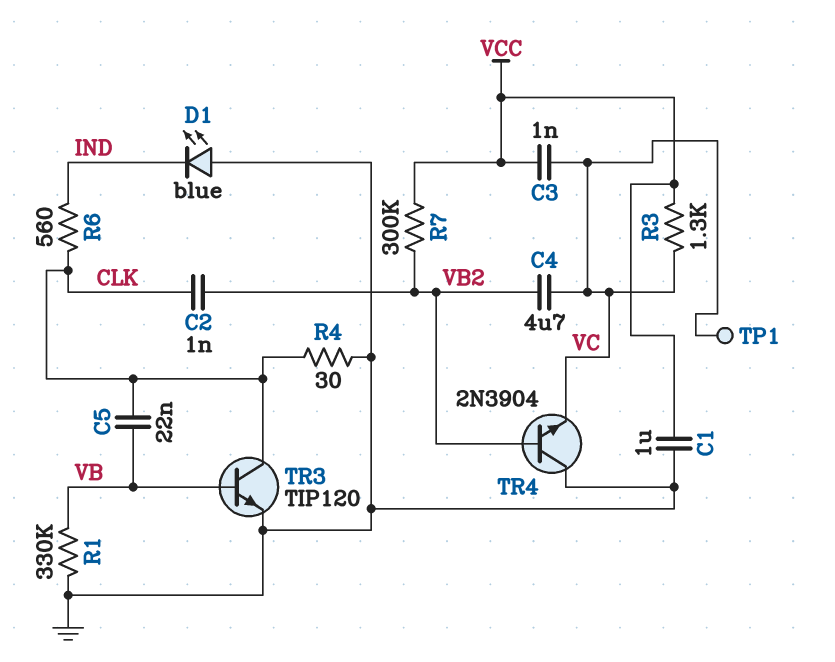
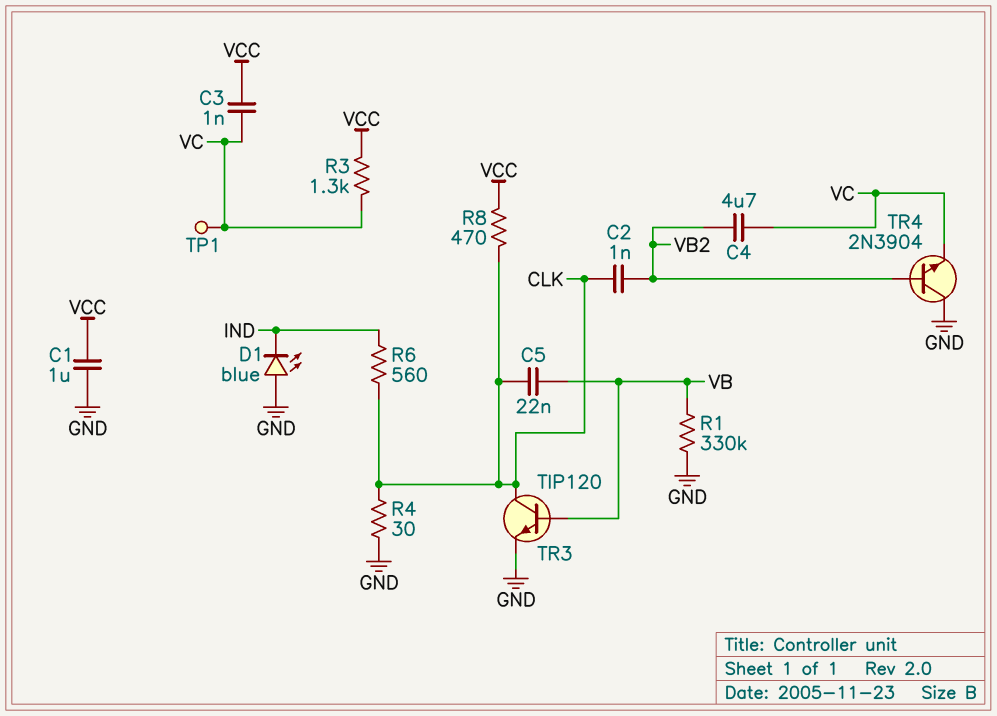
R7: 300k (VB2, VCC) -> none
R8: none -> 470 (CLK, VCC)

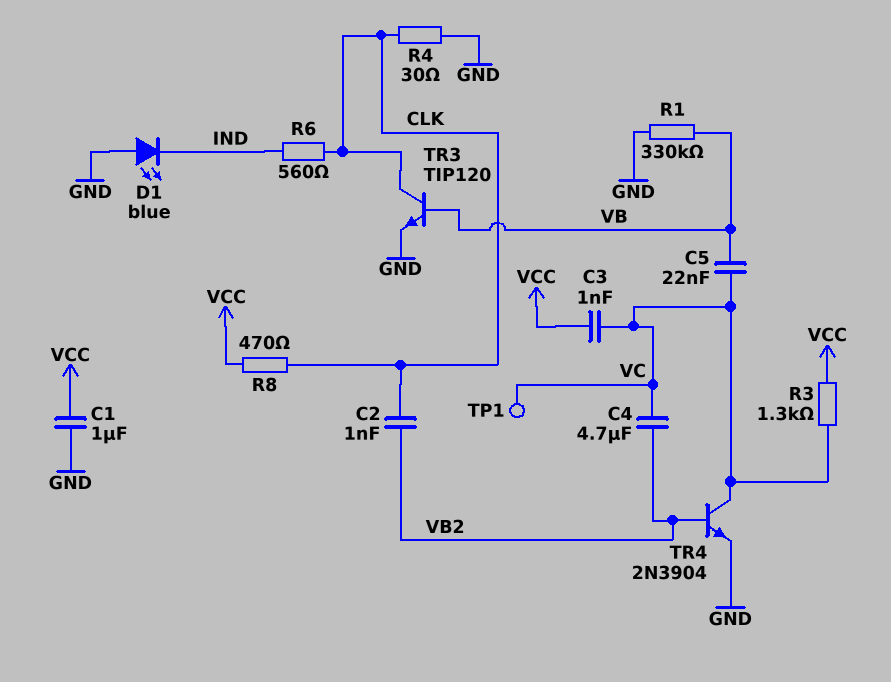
C5: 22nF (CLK, VB) -> 22nF (VB, VC)
TR4: NPN 2N3904 (B VB2, C GND, E VC) -> NPN 2N3904 (B VB2, C VC, E GND)

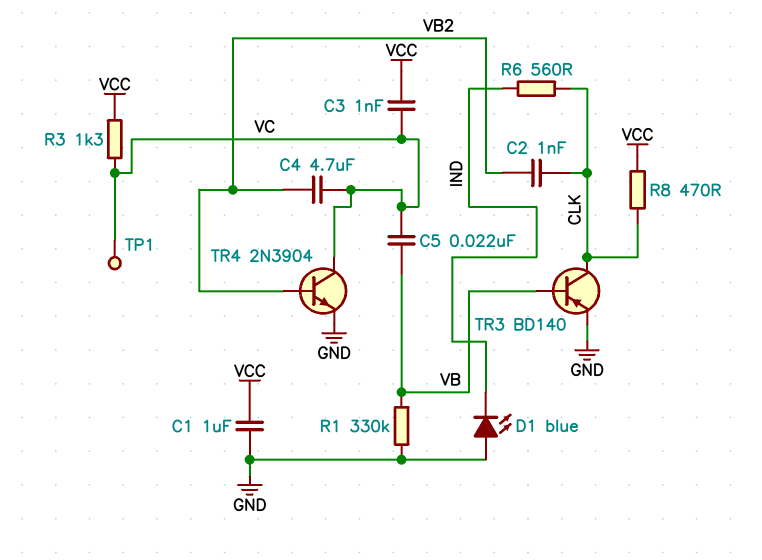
R4: 30 (CLK, GND) -> none
TR3: NPN TIP120 (B VB, C CLK, E GND) -> PNP BD140 (B VB, C CLK, E GND)

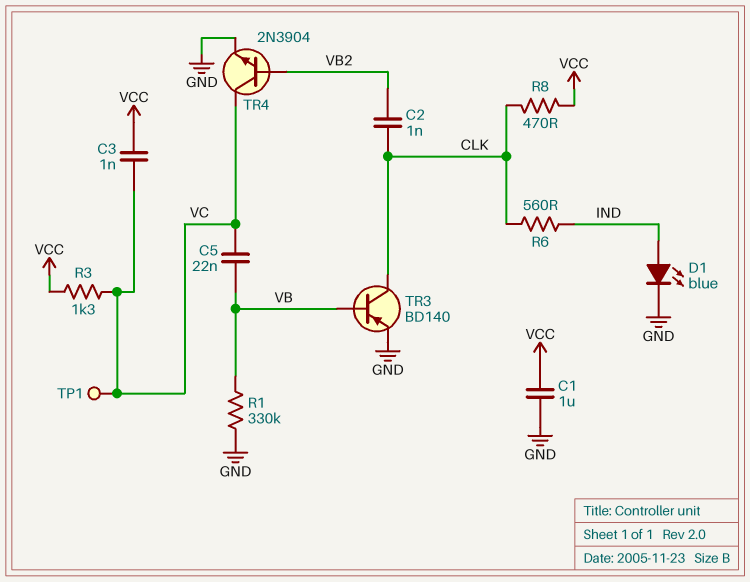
C4: 4.7uF (VB2, VC) -> none
D1: LED blue (A GND, K IND) -> LED blue (A IND, K GND)

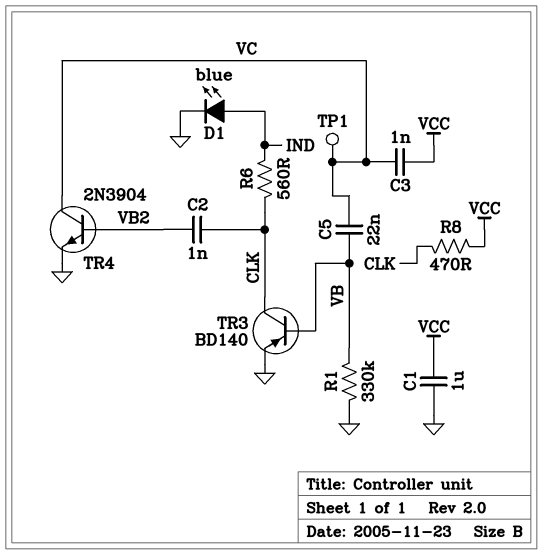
R3: 1.3k (VC, VCC) -> none

